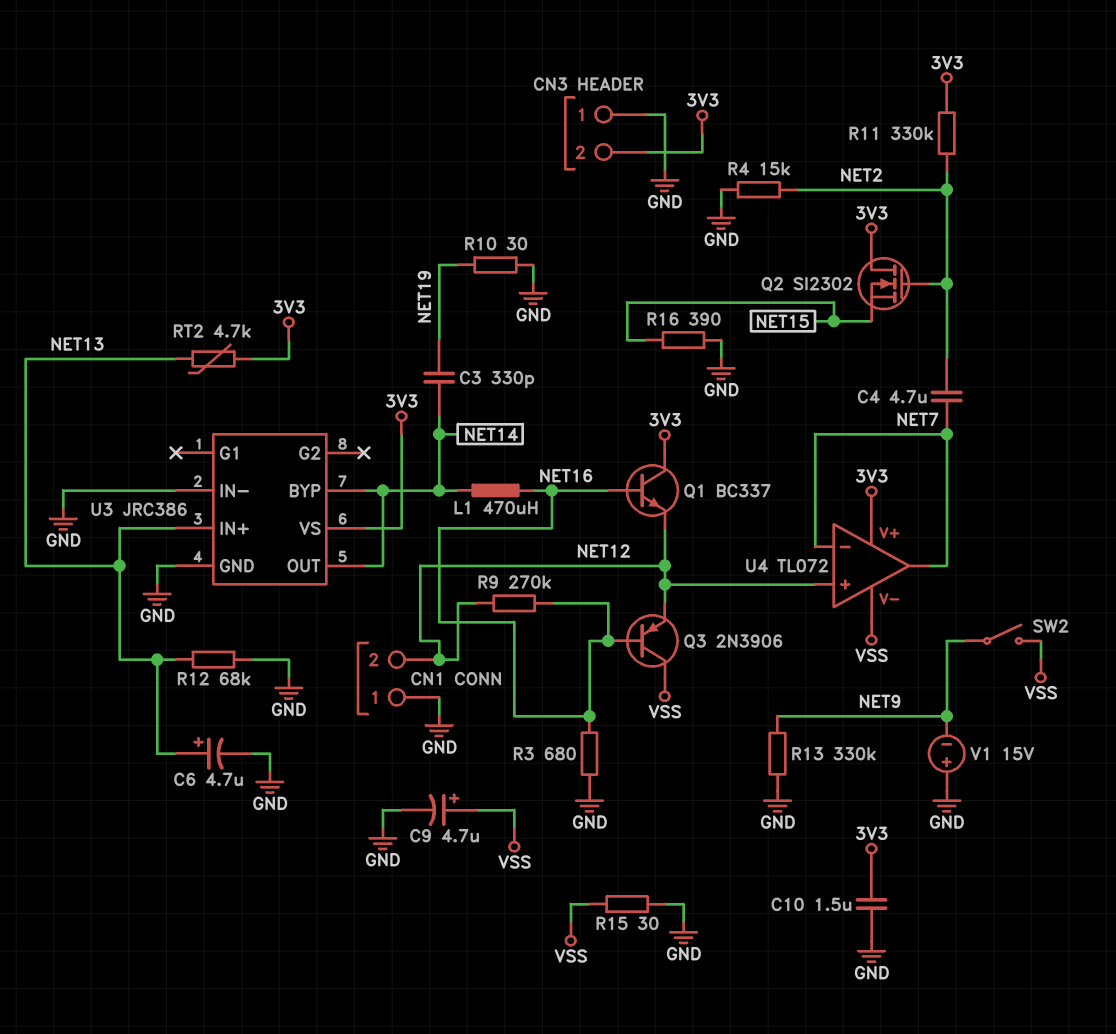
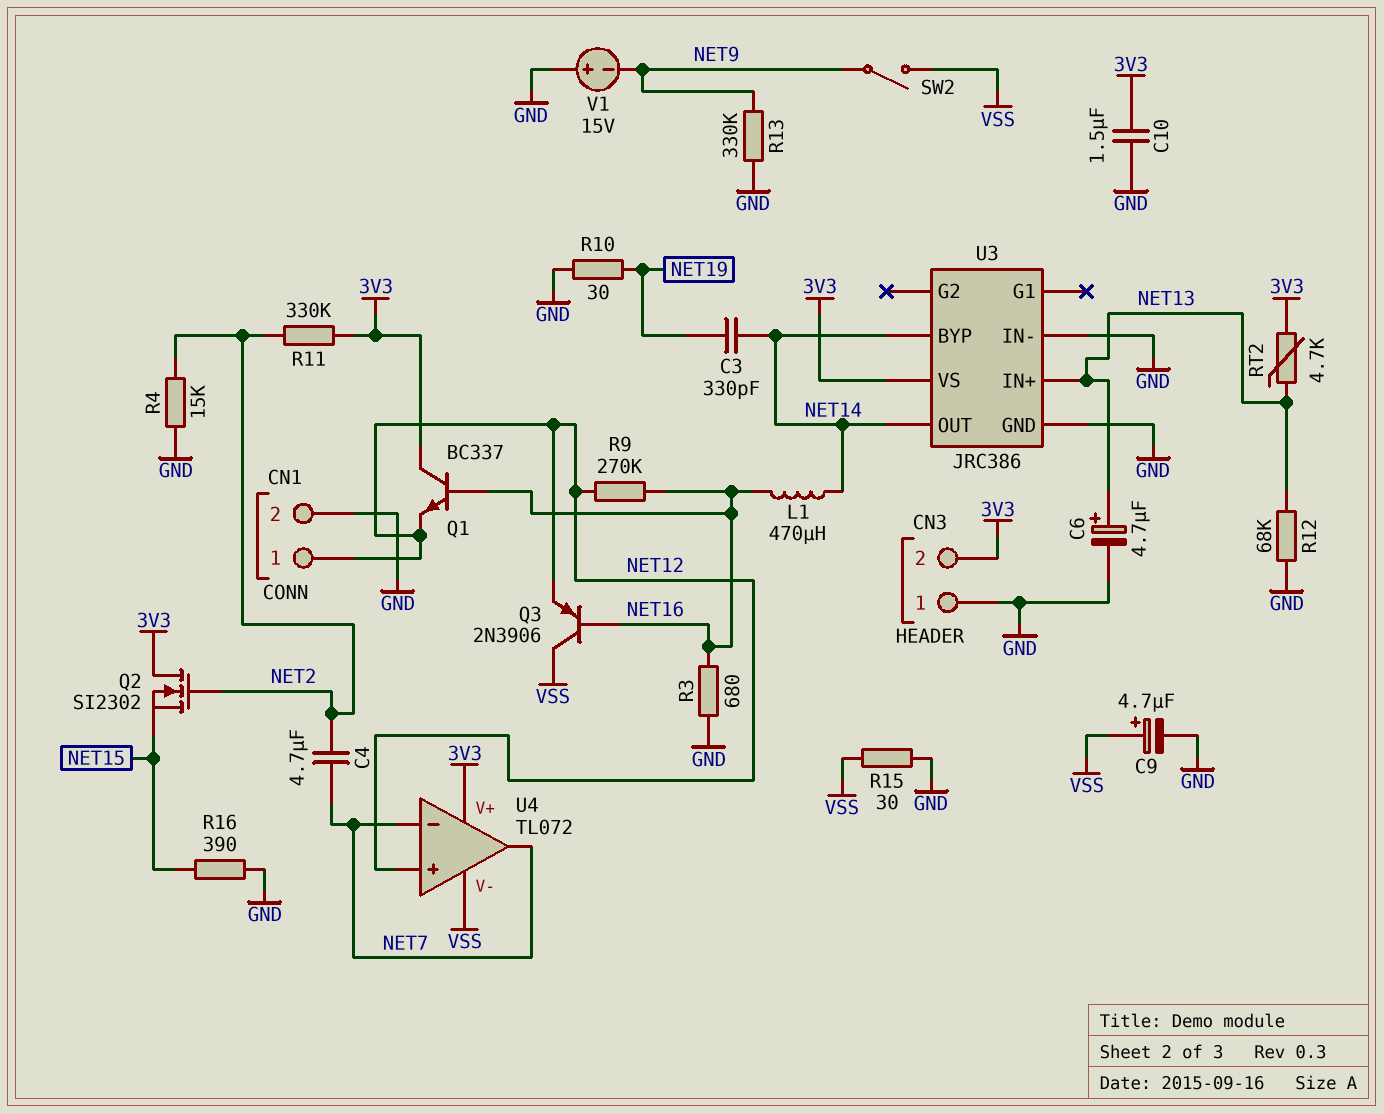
CN1 pin 1: GND -> NET12
CN1 pin 2: NET12 -> GND

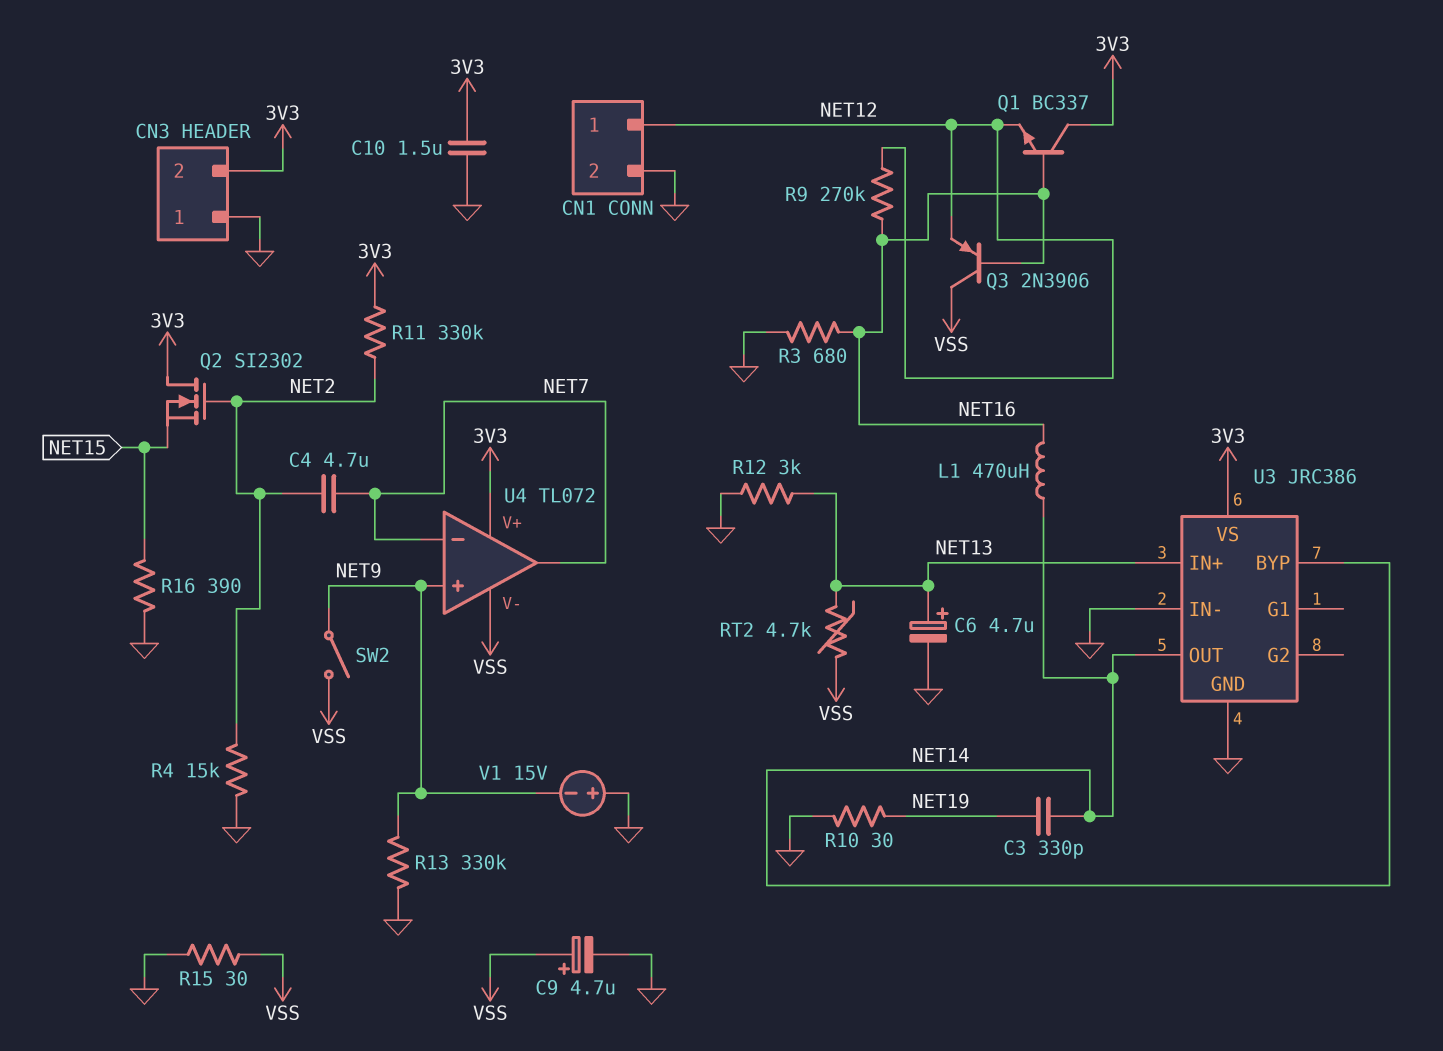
R12: 68k (GND, NET13) -> 3k (GND, NET13)
RT2: 4.7k (3V3, NET13) -> 4.7k (NET13, VSS)
U4 pin in+: NET12 -> NET9

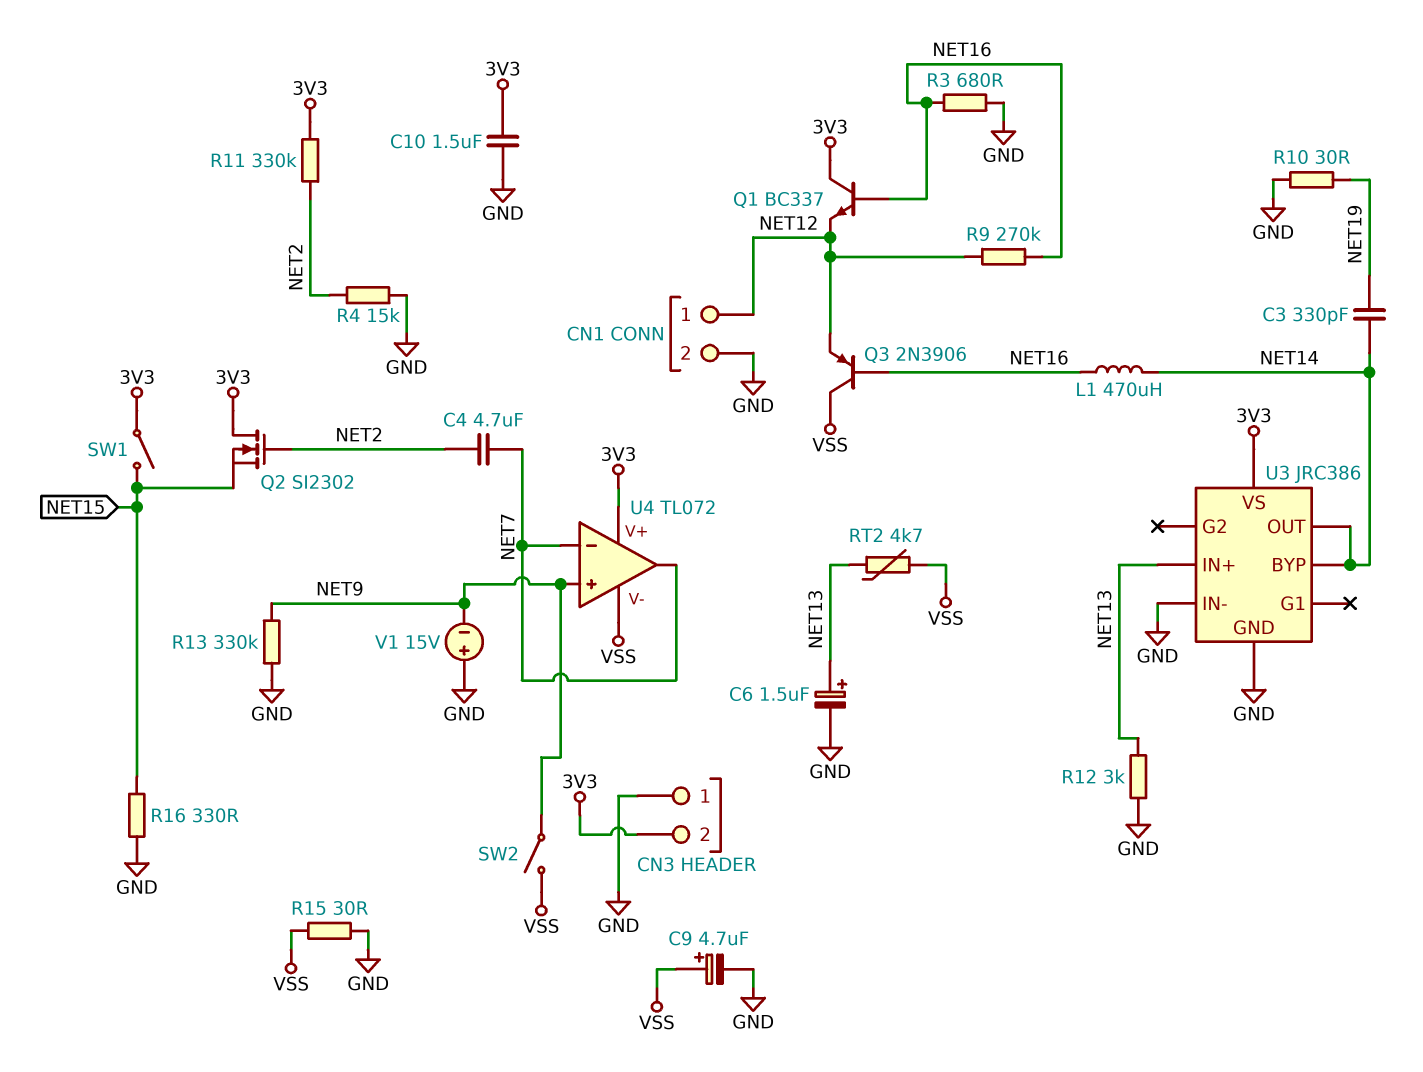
C6: 4.7uF (plus NET13, minus GND) -> 1.5uF (plus NET13, minus GND)
R16: 390 (GND, NET15) -> 330 (GND, NET15)
SW1: none -> switch (3V3, NET15)

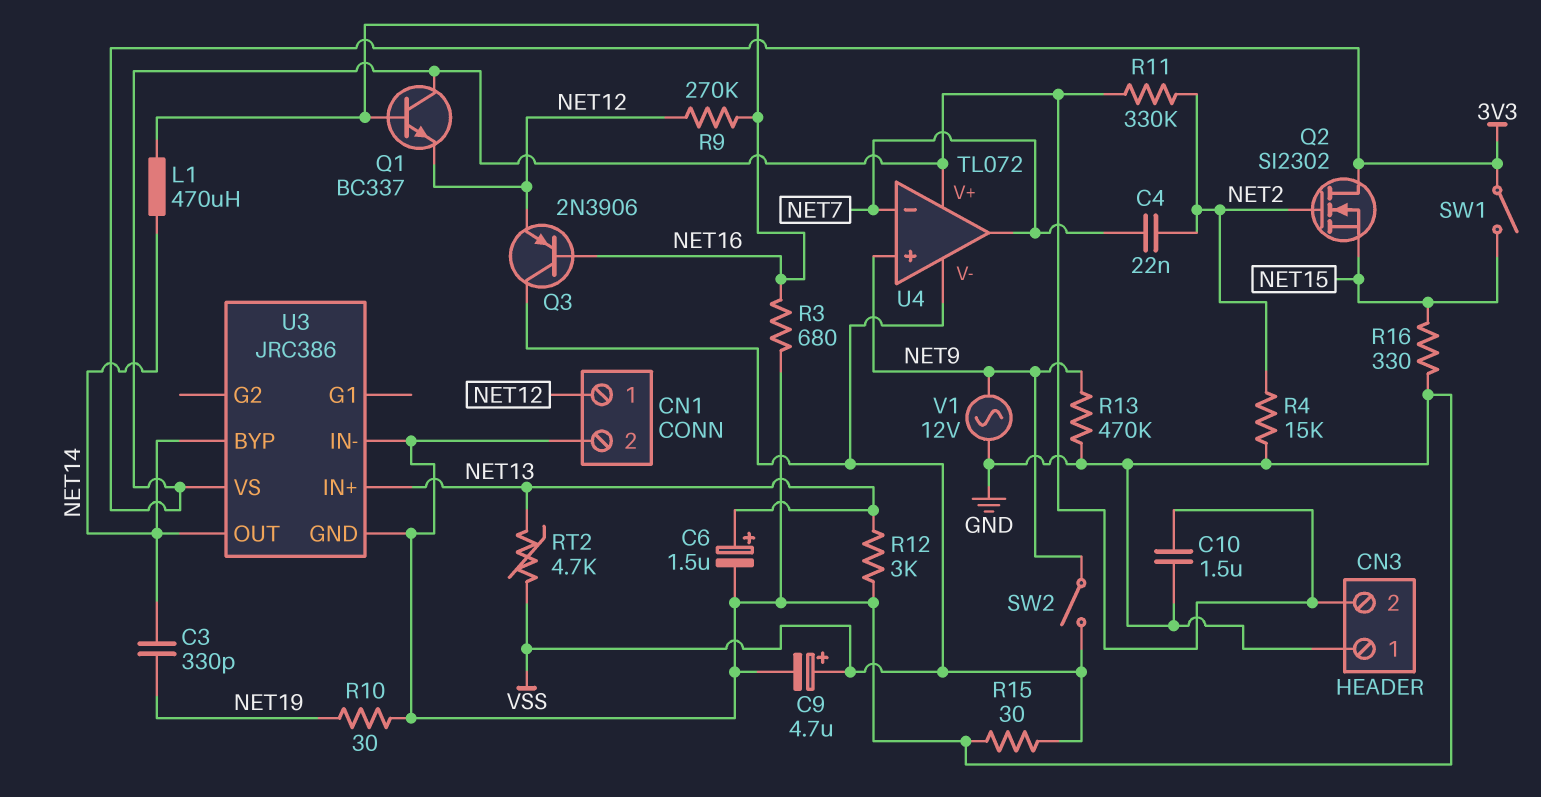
C4: 4.7uF (NET2, NET7) -> 22nF (NET2, NET7)
R13: 330k (GND, NET9) -> 470k (GND, NET9)
V1: 15V (plus GND, minus NET9) -> AC 12V (GND, NET9)

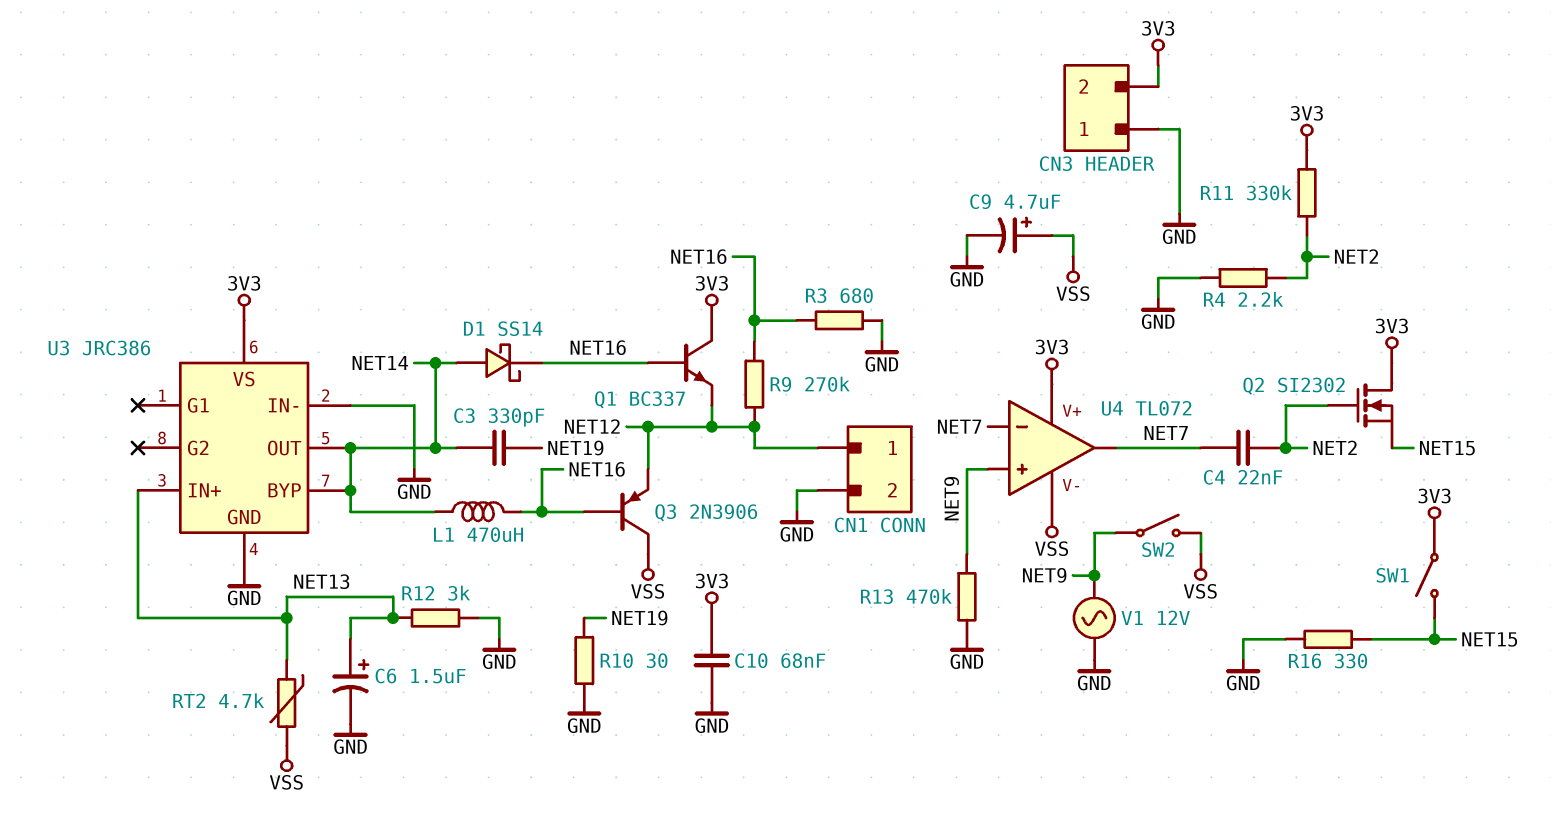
C10: 1.5uF (3V3, GND) -> 68nF (3V3, GND)
D1: none -> schottky SS14 (A NET14, K NET16)
R4: 15k (GND, NET2) -> 2.2k (GND, NET2)
R15: 30 (GND, VSS) -> none

